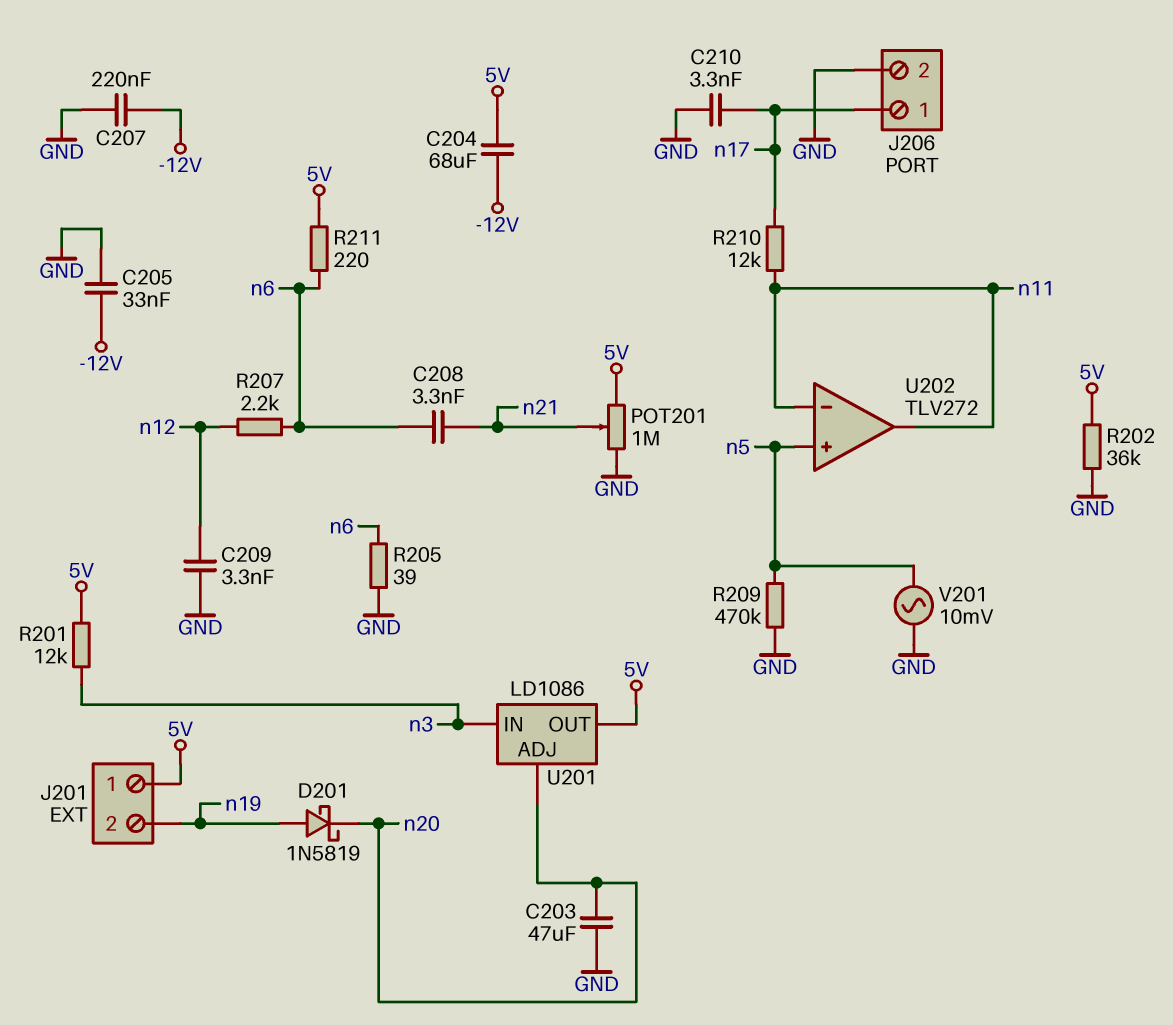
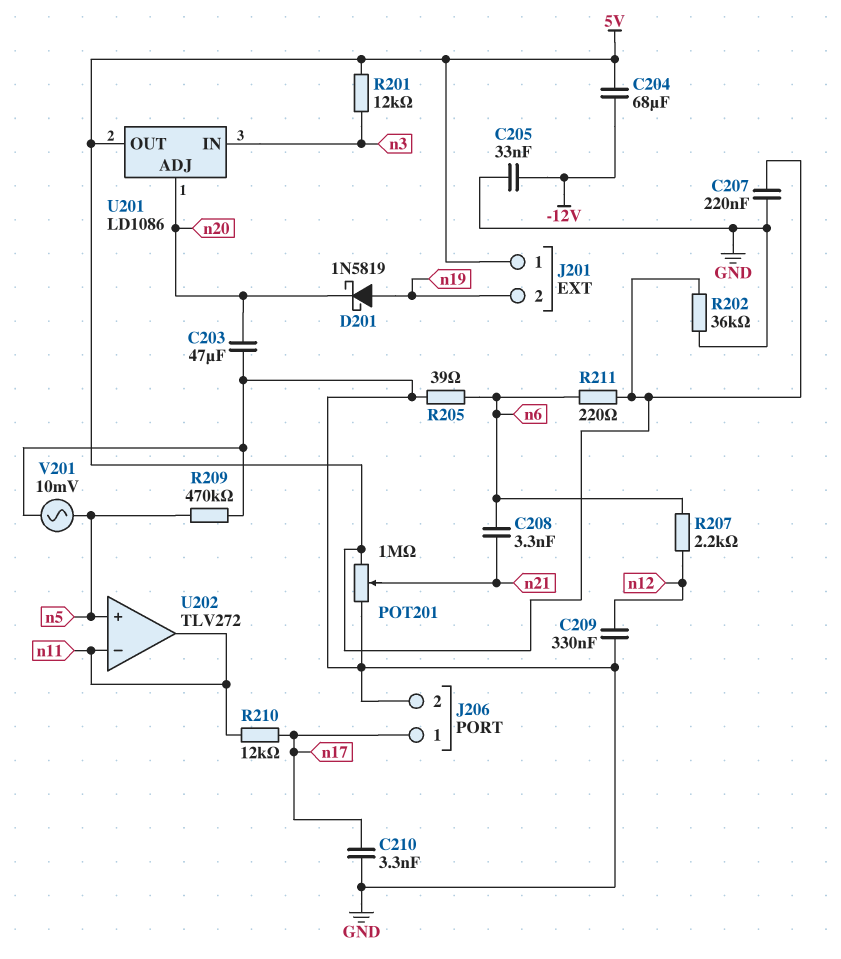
C207: 220nF (-12V, GND) -> 220nF (5V, GND)
C209: 3.3nF (GND, n12) -> 330nF (GND, n12)

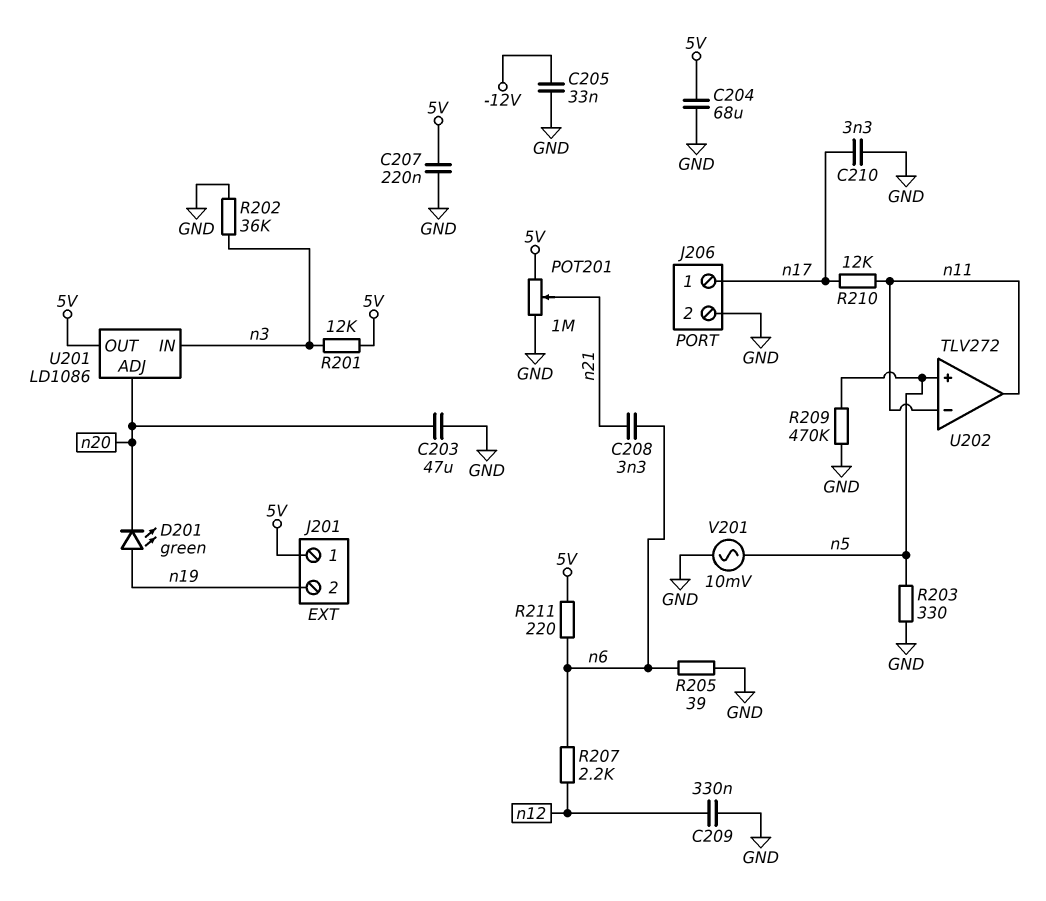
C204: 68uF (-12V, 5V) -> 68uF (5V, GND)
D201: schottky 1N5819 (A n19, K n20) -> LED green (A n19, K n20)
R202: 36k (5V, GND) -> 36k (GND, n3)
R203: none -> 330 (GND, n5)

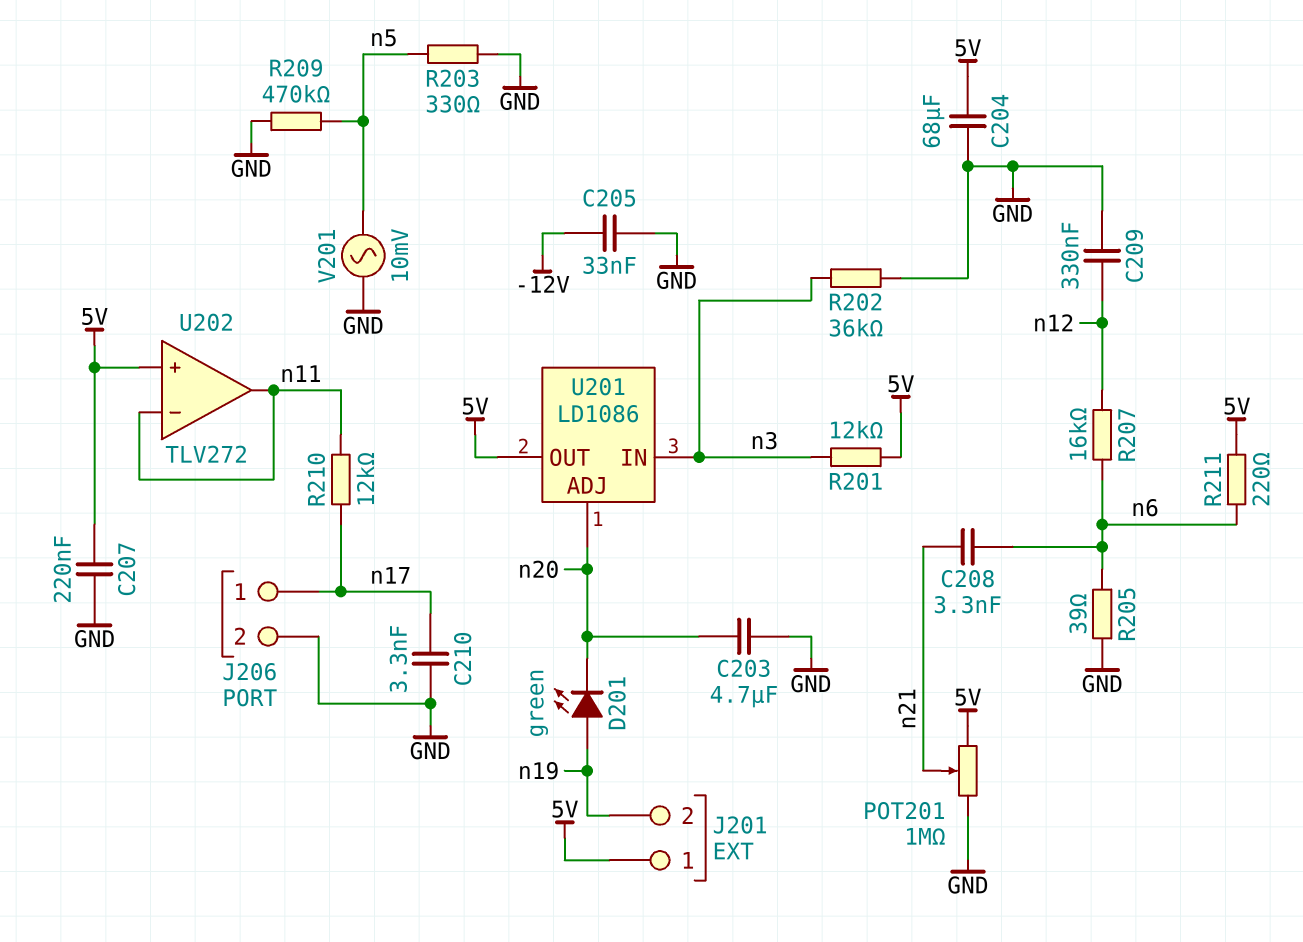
C203: 47uF (GND, n20) -> 4.7uF (GND, n20)
R207: 2.2k (n6, n12) -> 16k (n6, n12)
U202 pin in+: n5 -> 5V

